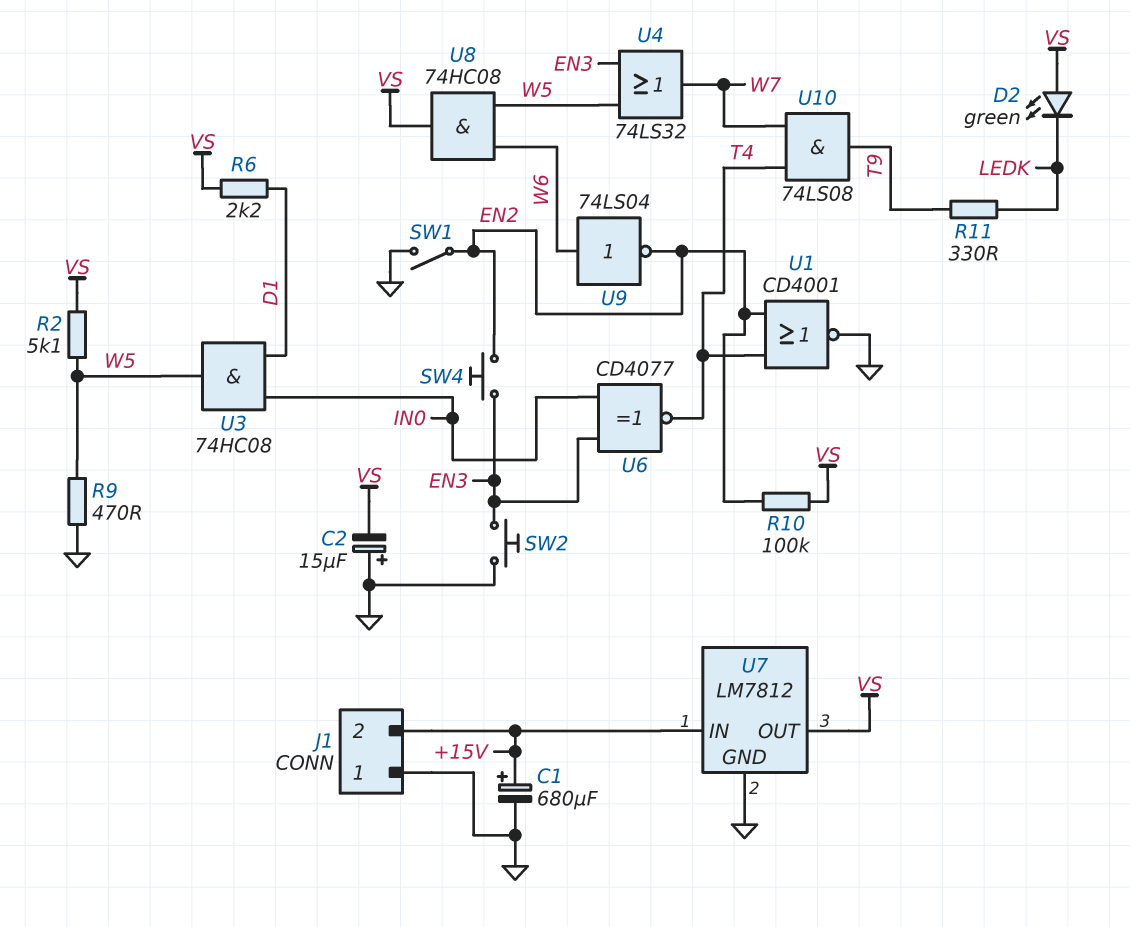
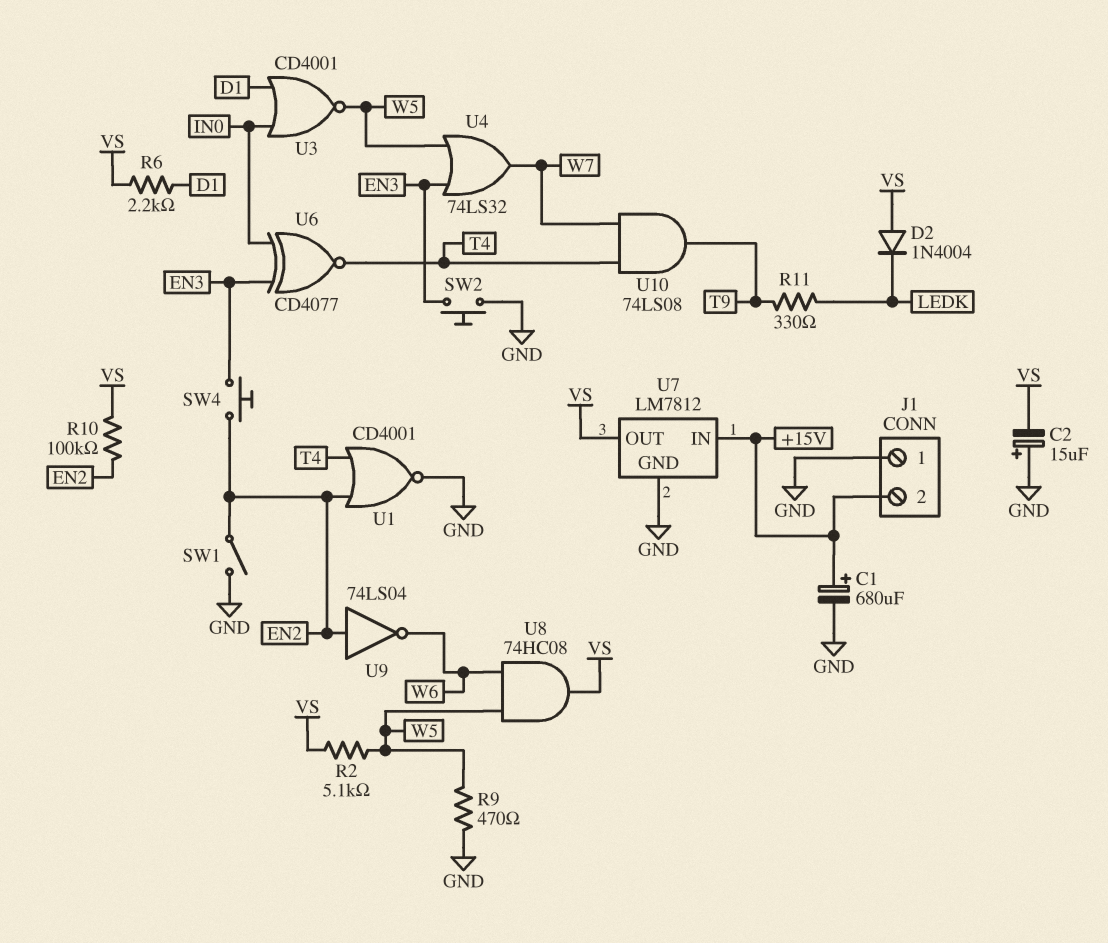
D2: LED green (A VS, K LEDK) -> diode 1N4004 (A VS, K LEDK)
U3: AND 74HC08 (in D1, in IN0, out W5) -> NOR CD4001 (in D1, in IN0, out W5)
U9: NOT 74LS04 (in W6, out EN2) -> NOT 74LS04 (in EN2, out W6)

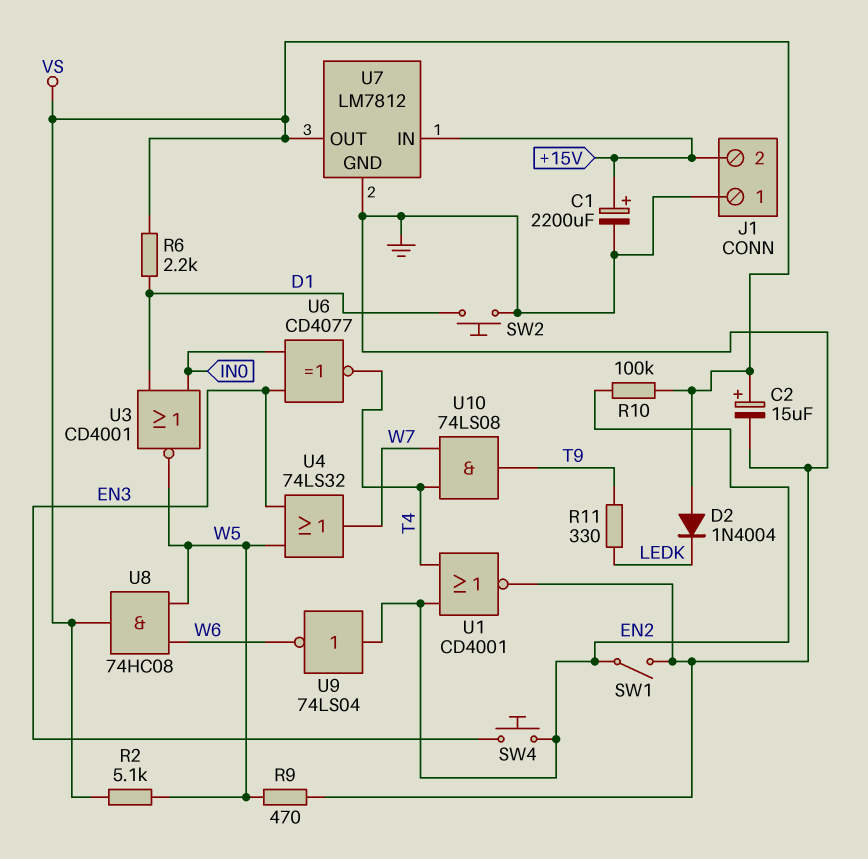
C1: 680uF (plus +15V, minus GND) -> 2200uF (plus +15V, minus GND)
C2: 15uF (plus GND, minus VS) -> 15uF (plus VS, minus GND)
SW2: button (EN3, GND) -> button (D1, GND)

